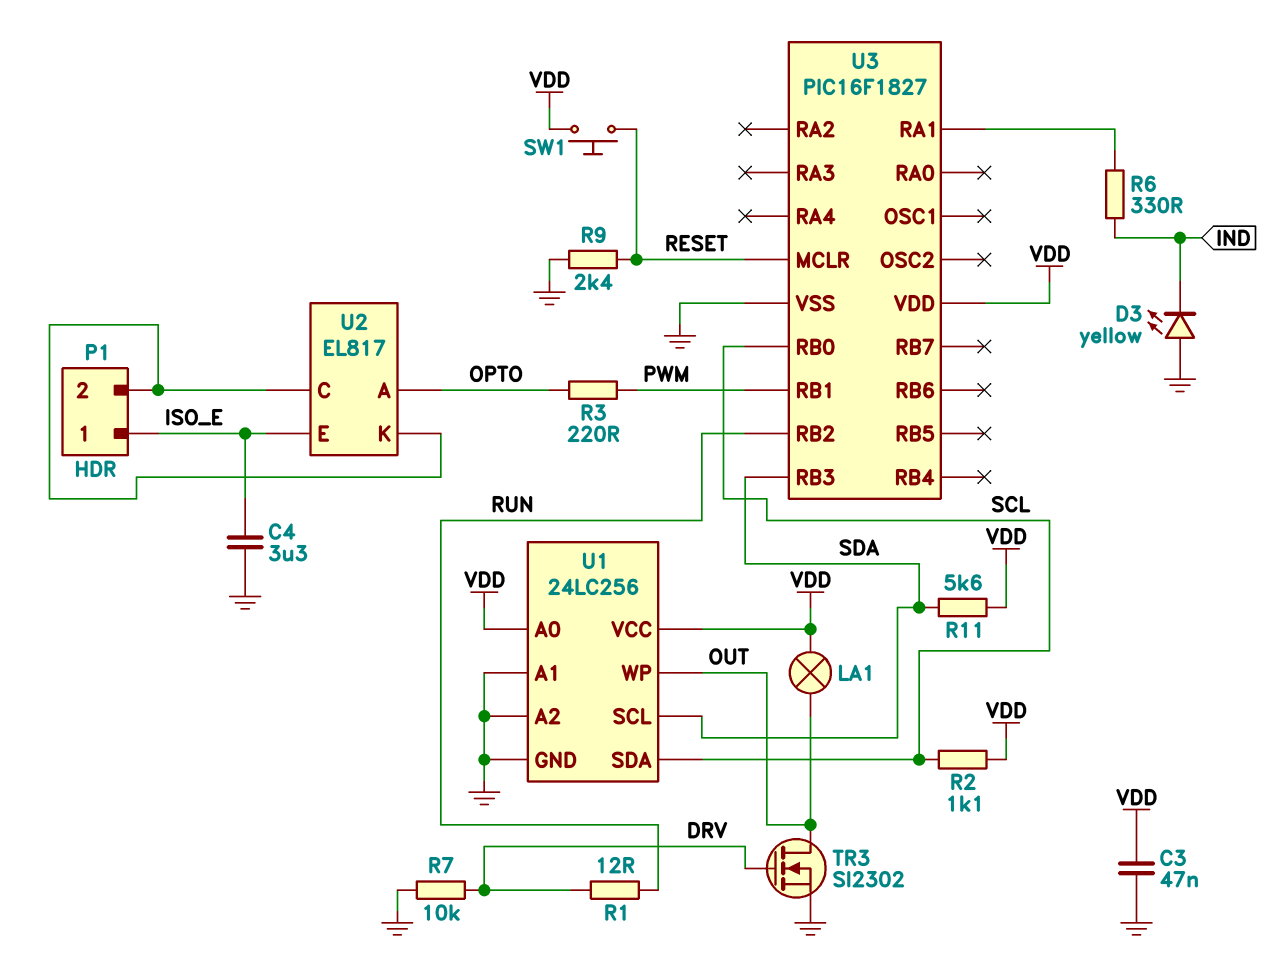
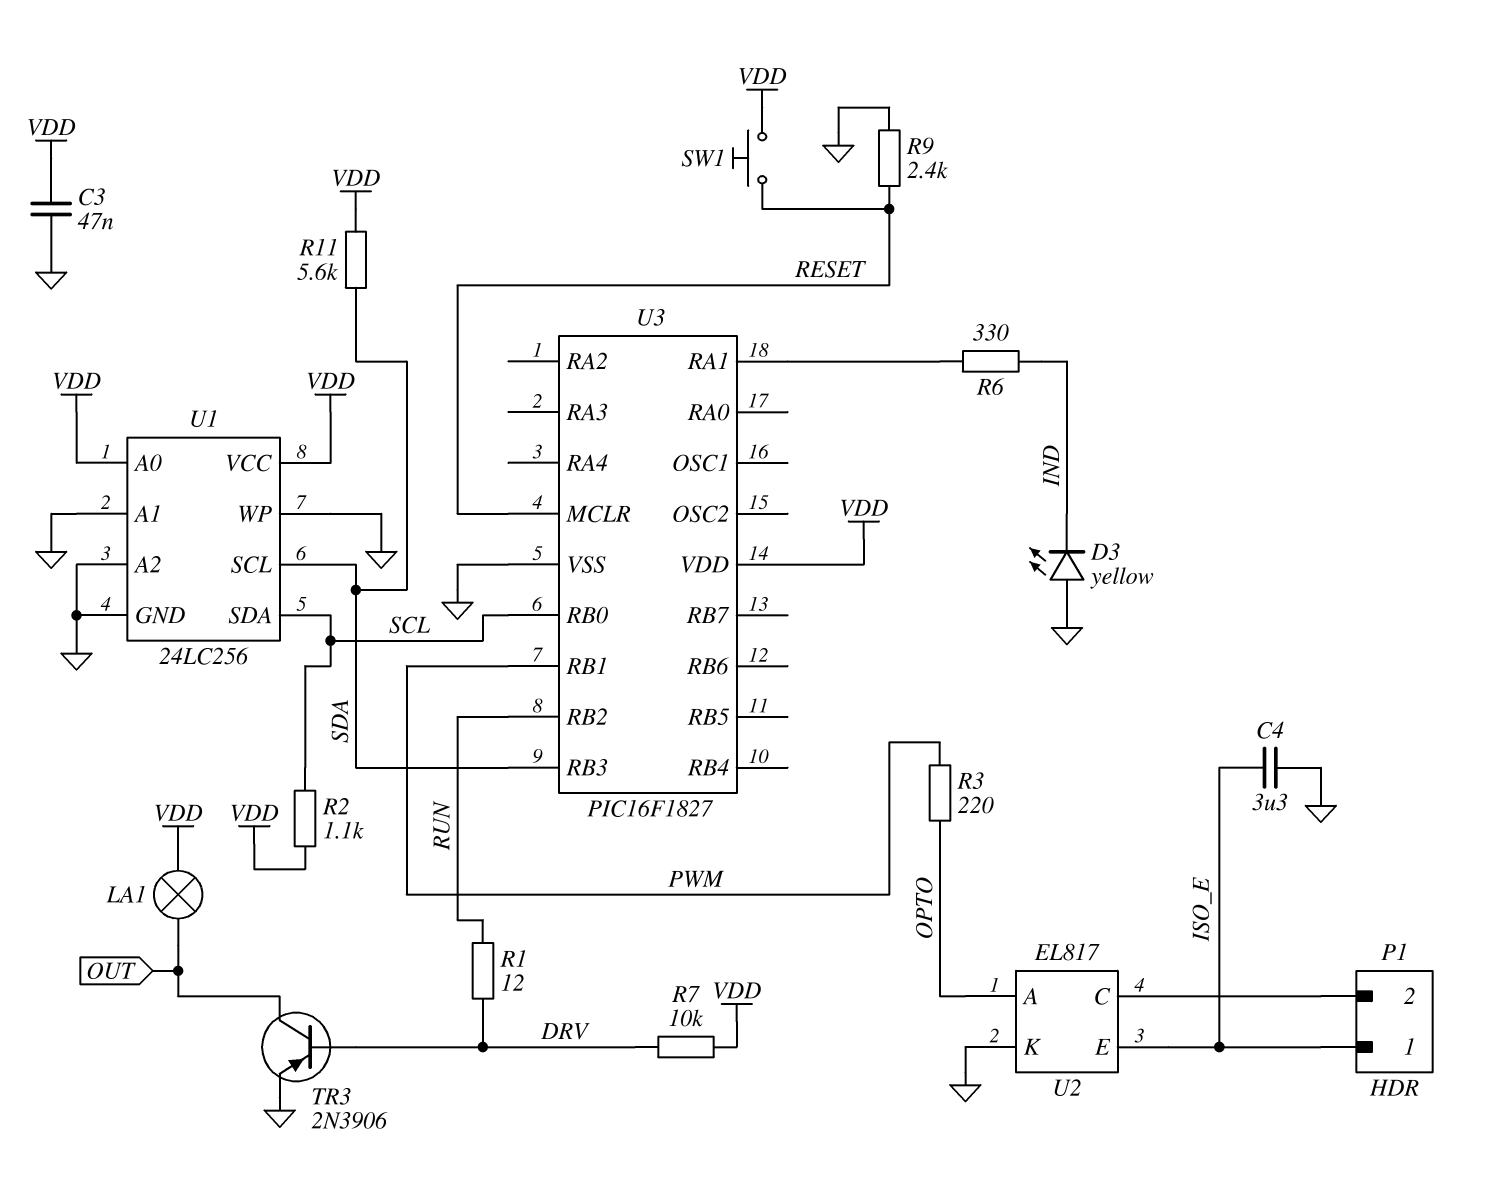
R7: 10k (DRV, GND) -> 10k (DRV, VDD)
TR3: NMOS SI2302 (G DRV, D OUT, S GND) -> PNP 2N3906 (B DRV, C OUT, E GND)
U1 pin WP: OUT -> GND
U2 pin K: P1/2 -> GND

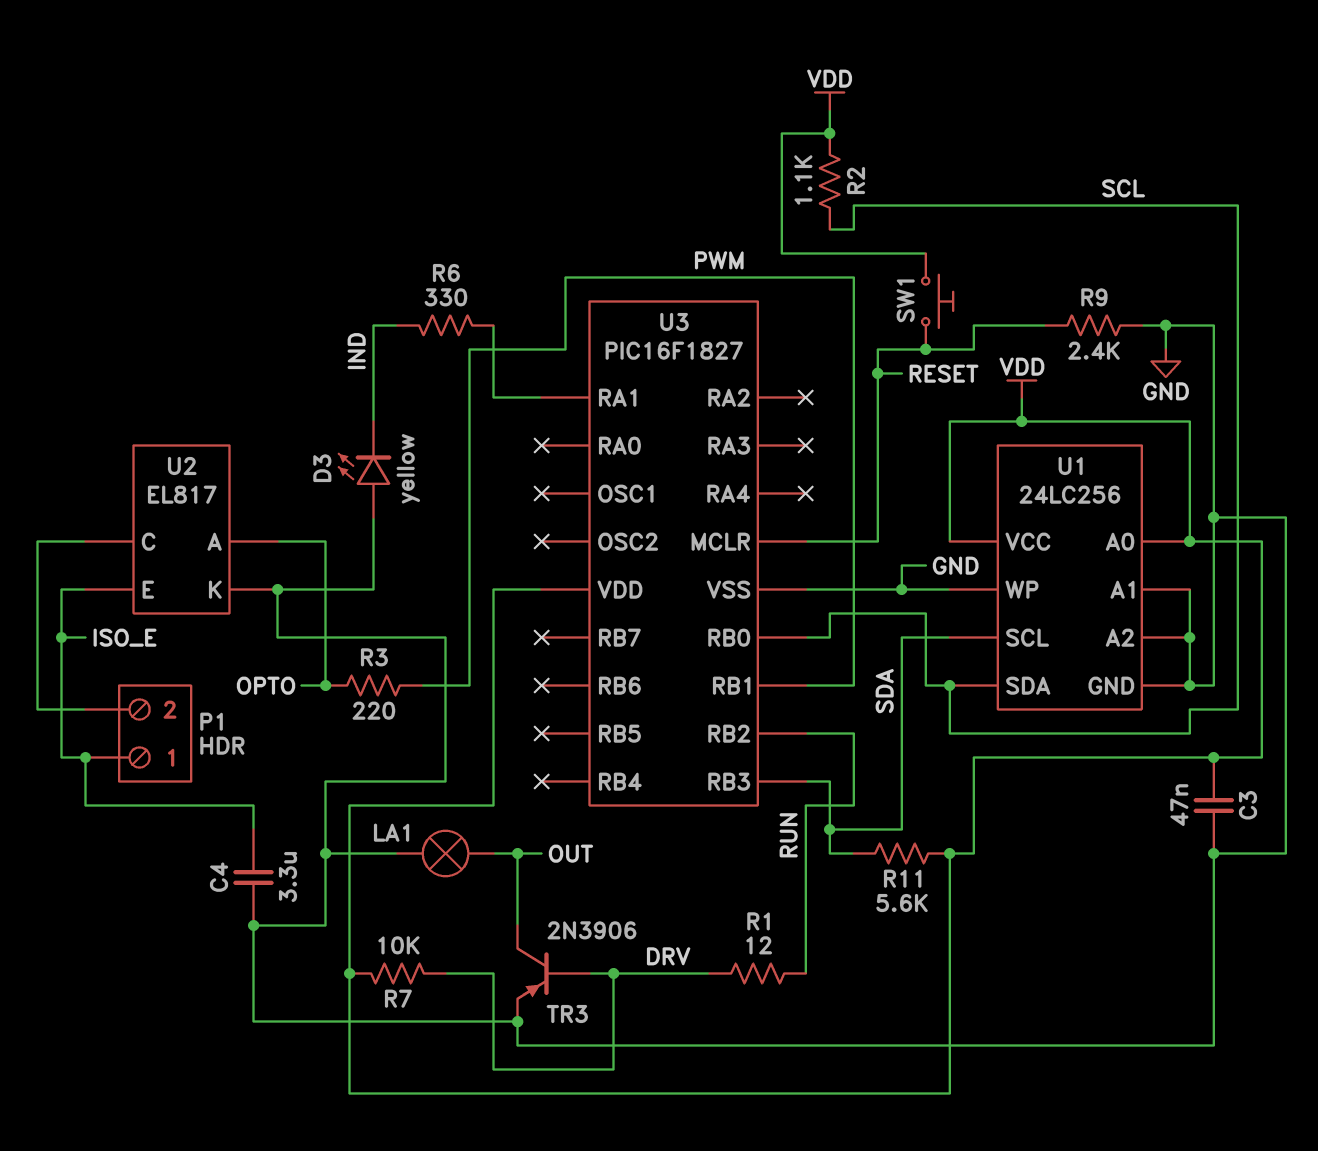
LA1: lamp (OUT, VDD) -> lamp (GND, OUT)

